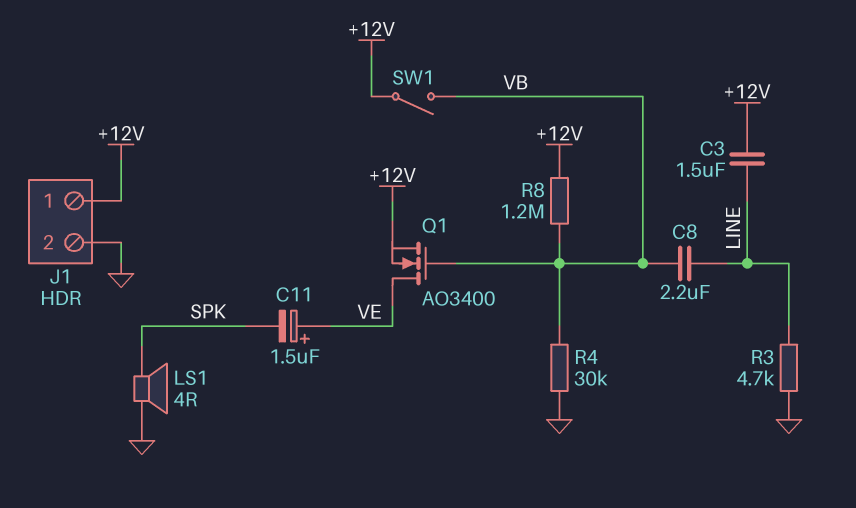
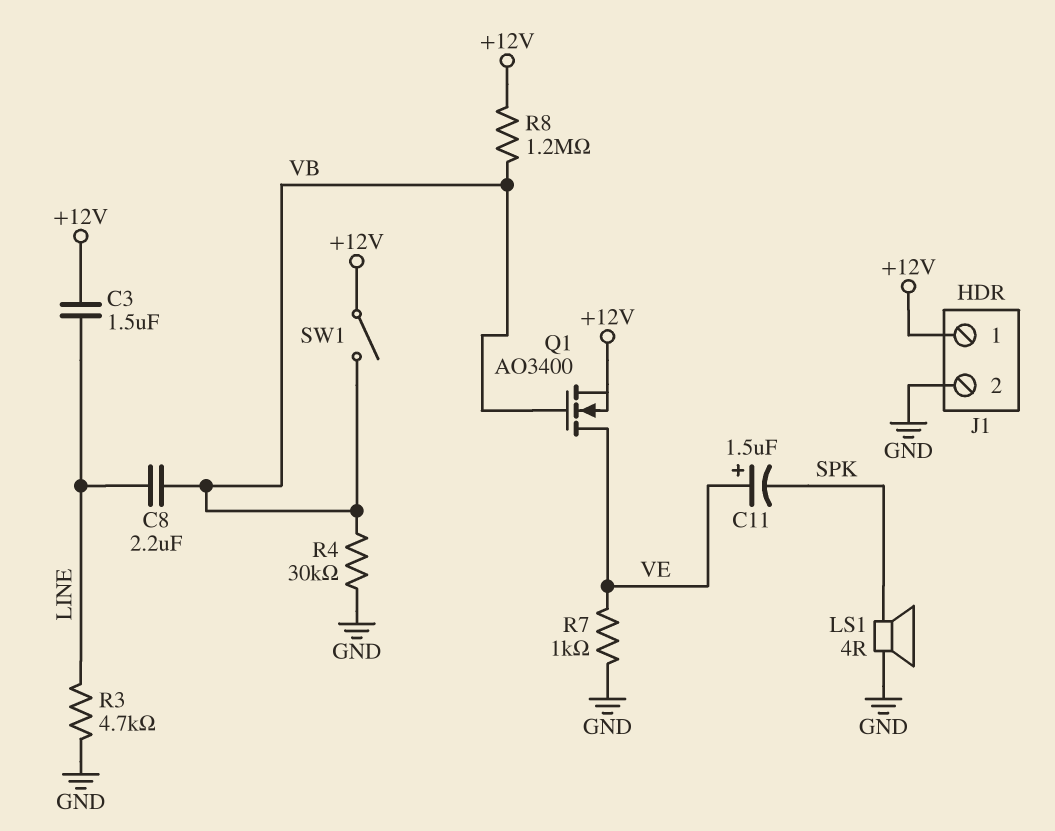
R7: none -> 1k (GND, VE)

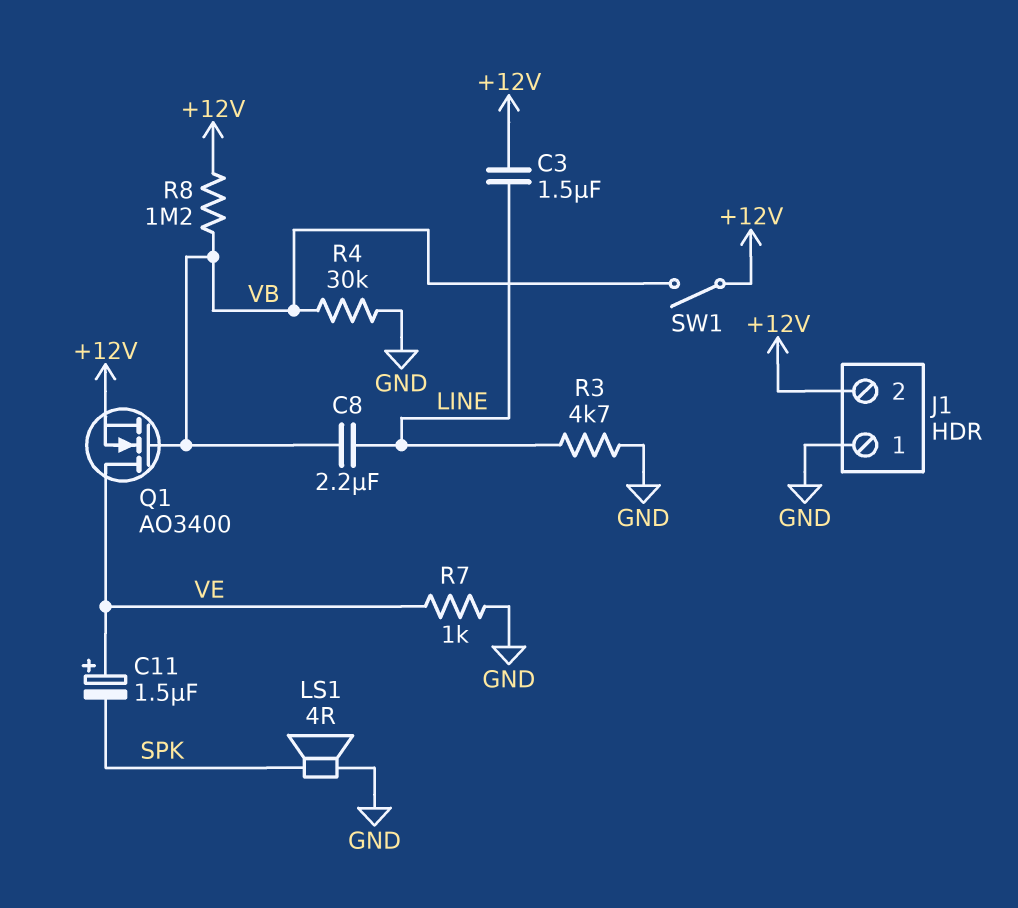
J1 pin 1: +12V -> GND
J1 pin 2: GND -> +12V

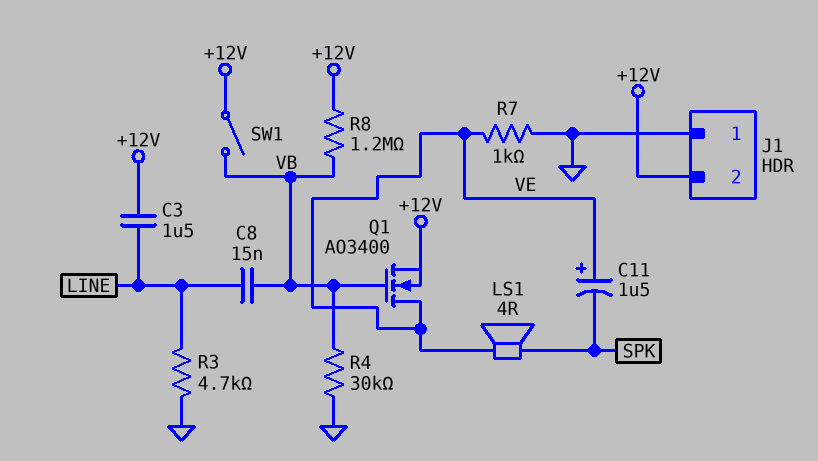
C8: 2.2uF (LINE, VB) -> 15nF (LINE, VB)
LS1: speaker 4R (GND, SPK) -> speaker 4R (SPK, VE)

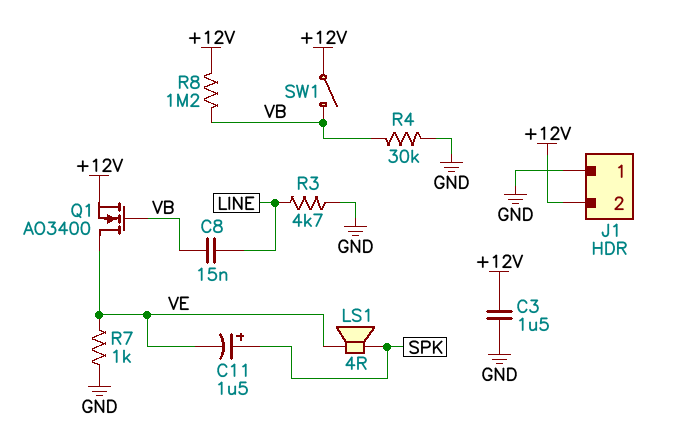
C3: 1.5uF (+12V, LINE) -> 1.5uF (+12V, GND)
C11: 1.5uF (plus VE, minus SPK) -> 1.5uF (plus SPK, minus VE)

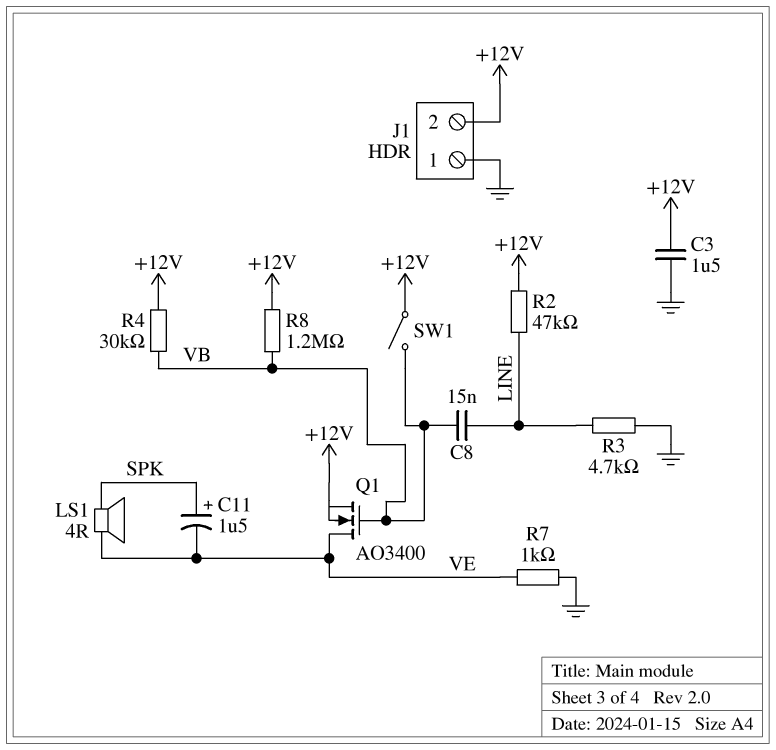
R2: none -> 47k (+12V, LINE)
R4: 30k (GND, VB) -> 30k (+12V, VB)

